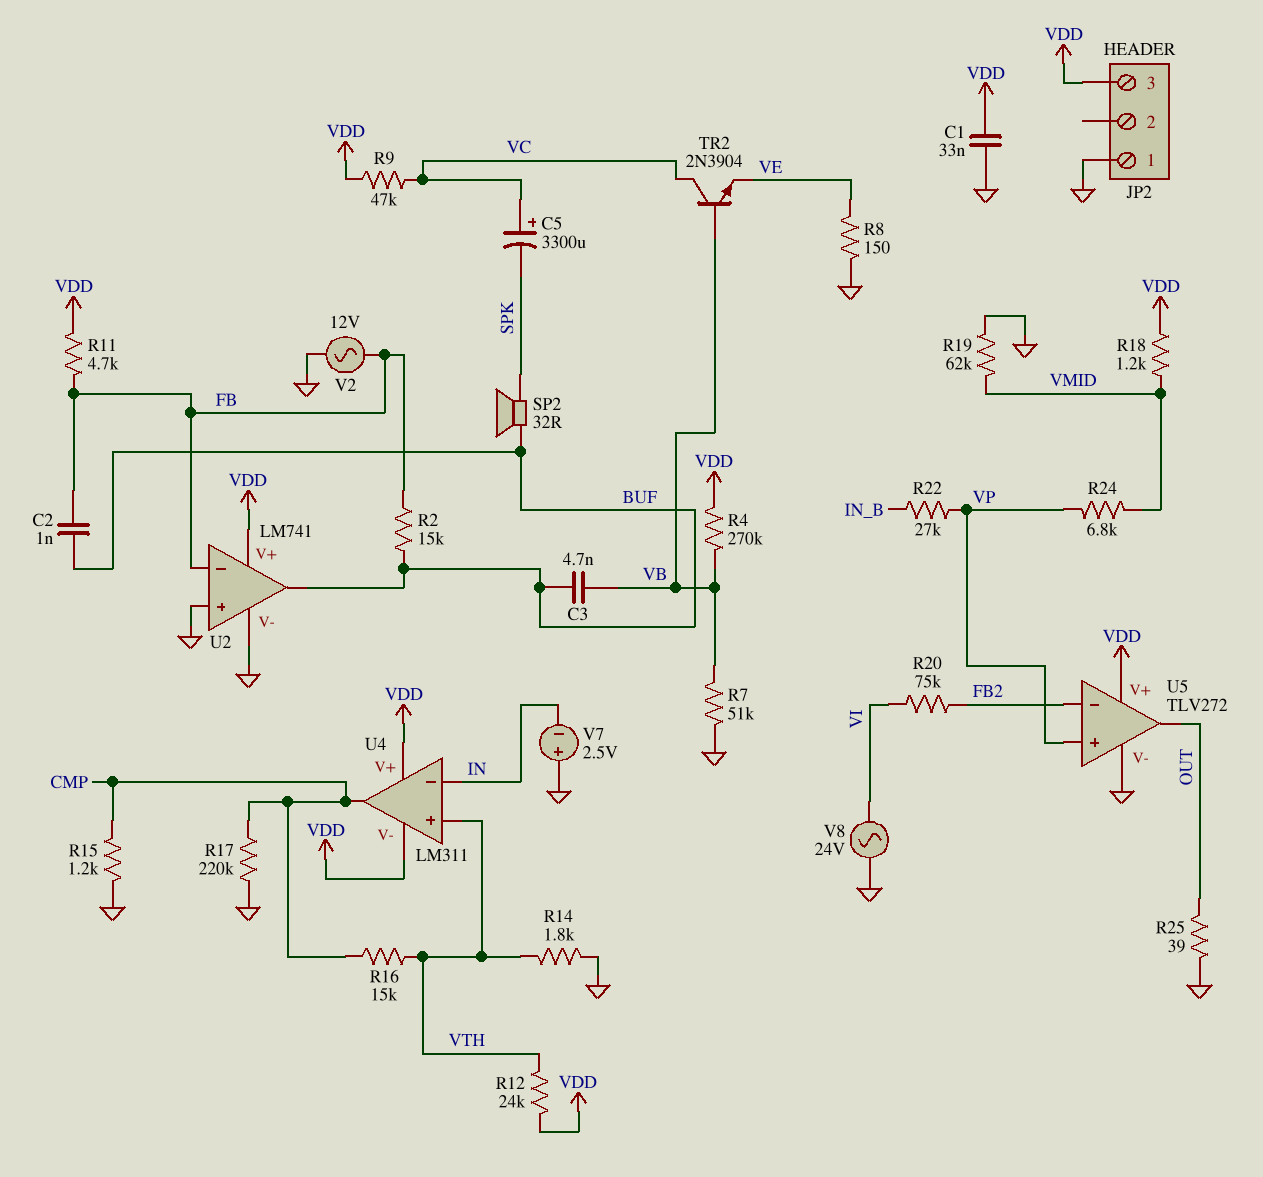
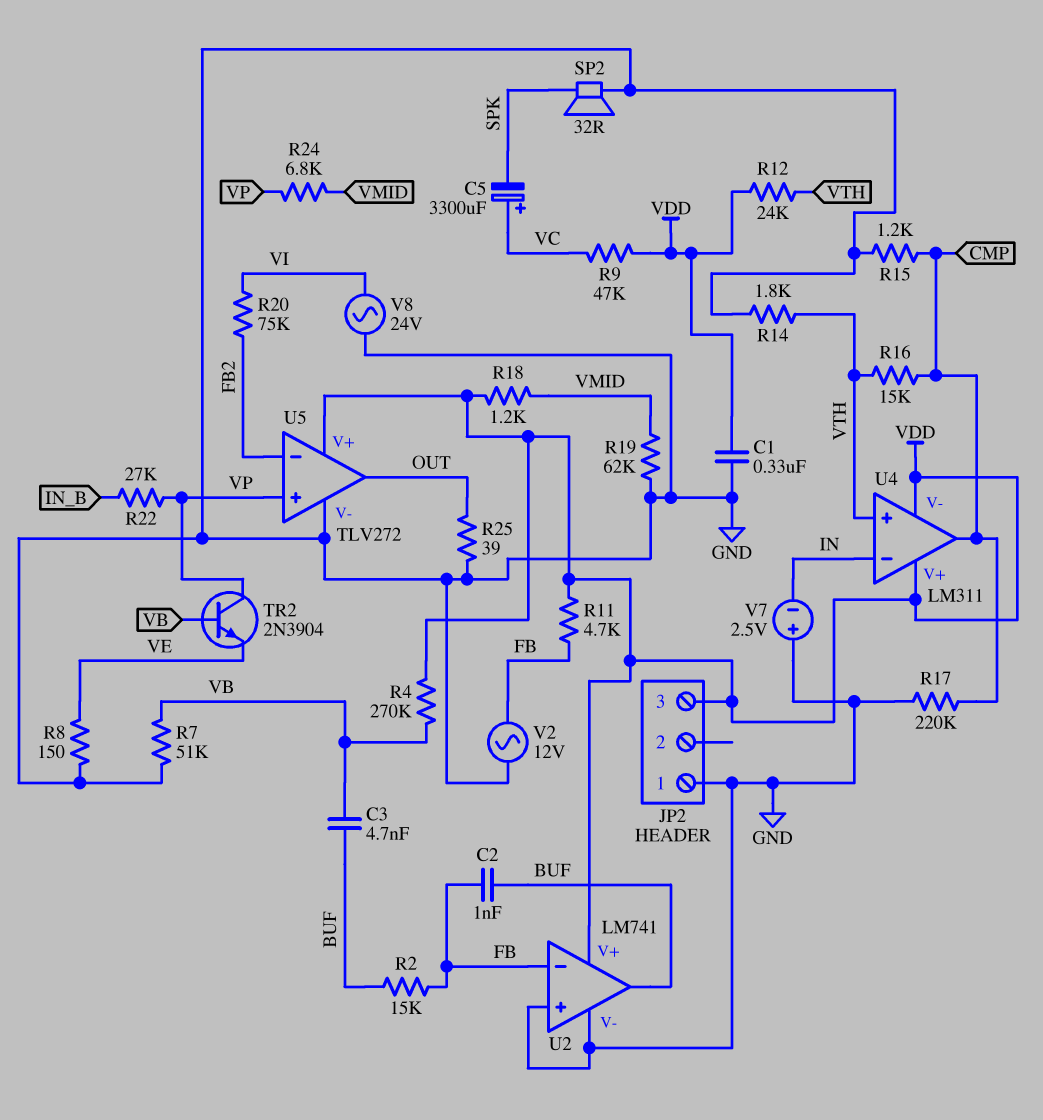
C1: 33nF (GND, VDD) -> 330nF (GND, VDD)
SP2: speaker 32R (BUF, SPK) -> speaker 32R (GND, SPK)
TR2: NPN 2N3904 (B VB, C VC, E VE) -> NPN 2N3904 (B VB, C VP, E VE)

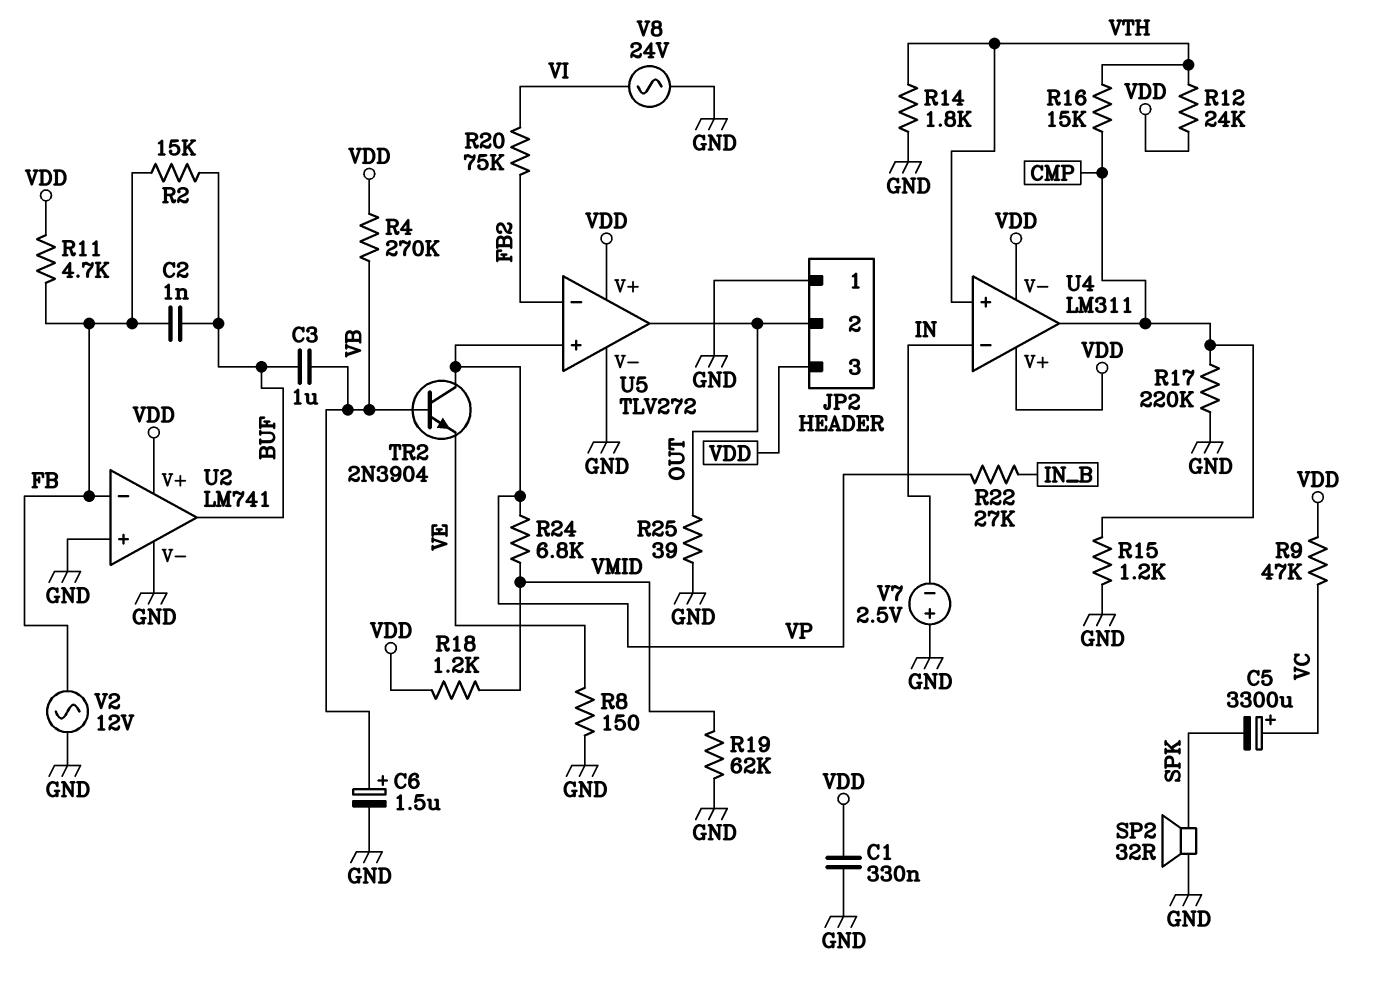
C3: 4.7nF (BUF, VB) -> 1uF (BUF, VB)
C6: none -> 1.5uF (plus VB, minus GND)
JP2 pin 2: none -> OUT
R7: 51k (GND, VB) -> none

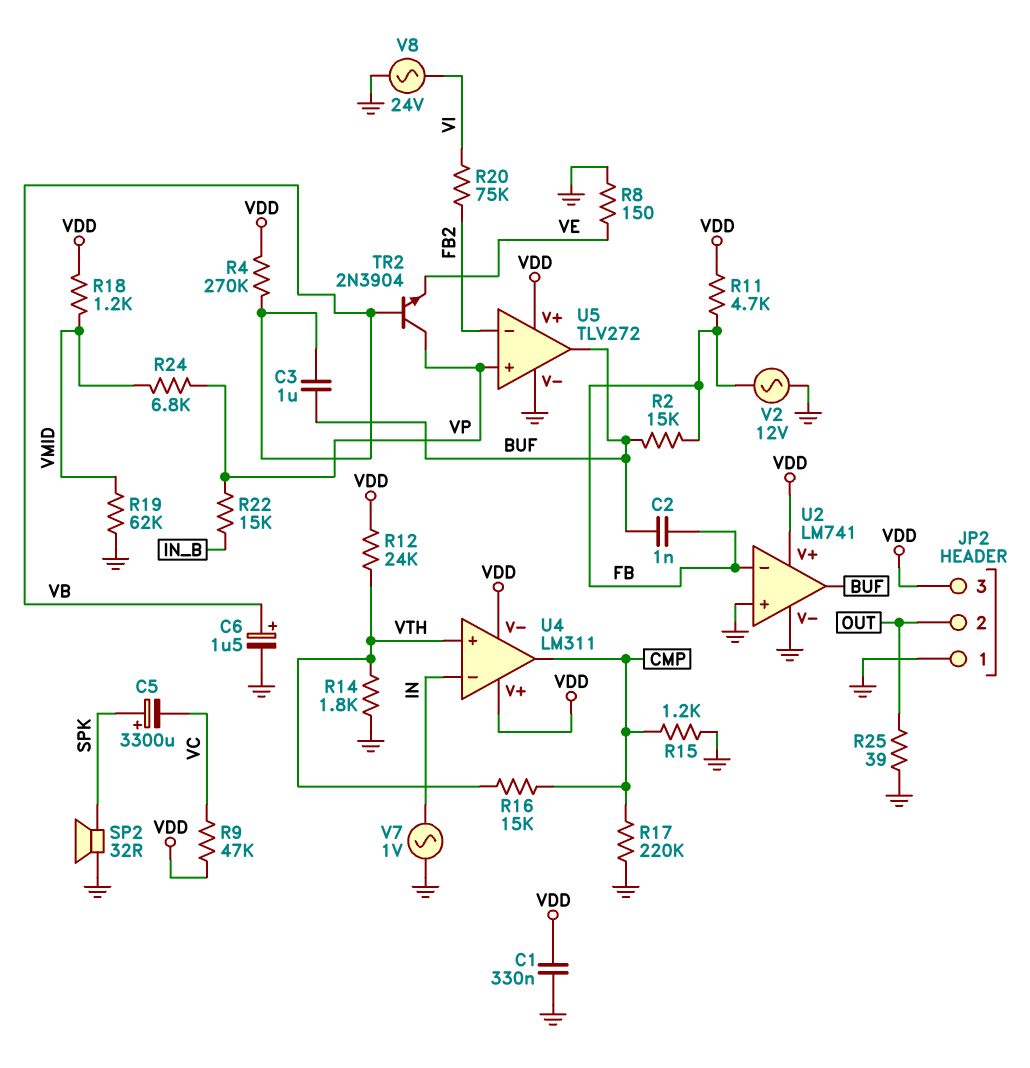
C5: 3300uF (plus VC, minus SPK) -> 3300uF (plus SPK, minus VC)
R22: 27k (IN_B, VP) -> 15k (IN_B, VP)
U5 pin out: OUT -> BUF
V7: 2.5V (plus GND, minus IN) -> AC 1V (GND, IN)

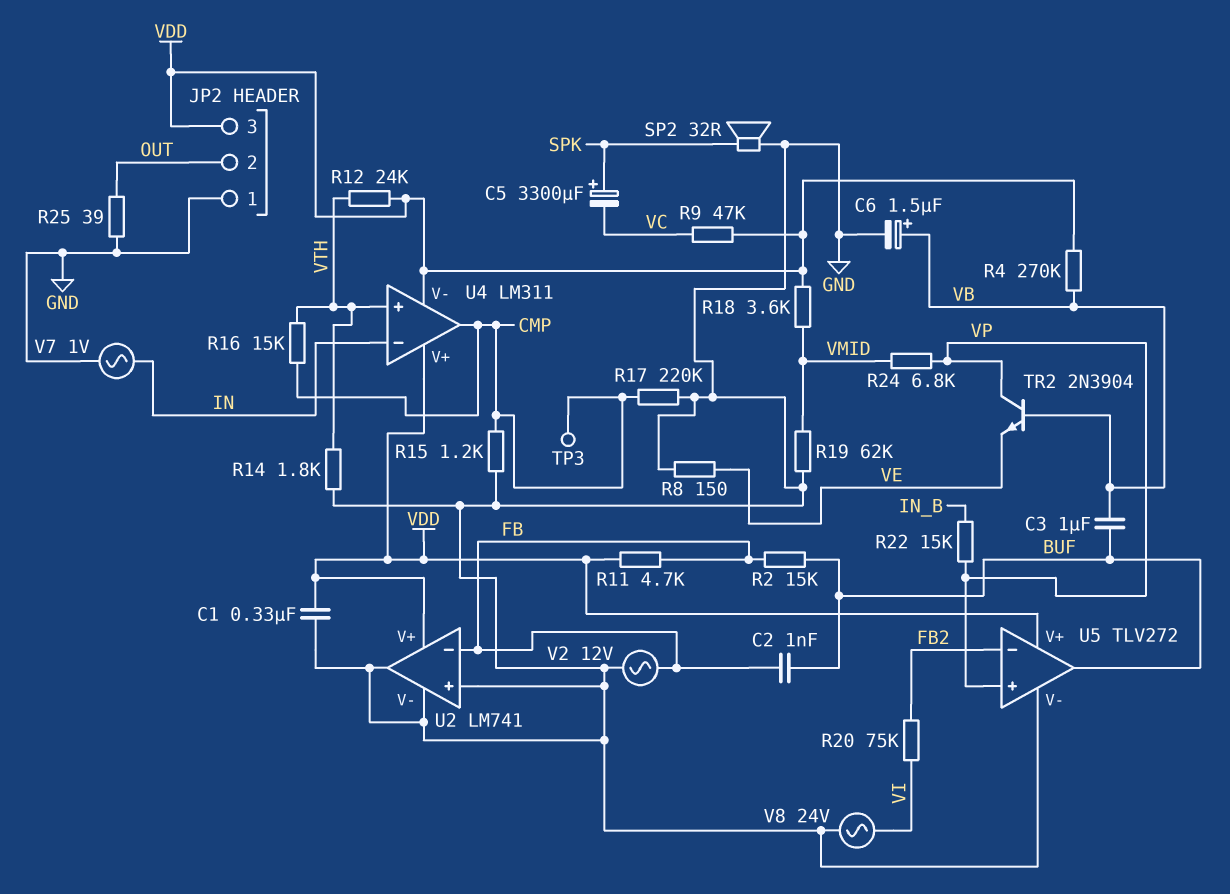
R18: 1.2k (VDD, VMID) -> 3.6k (VDD, VMID)
TP3: none -> test point (CMP)
U2 pin out: BUF -> GND

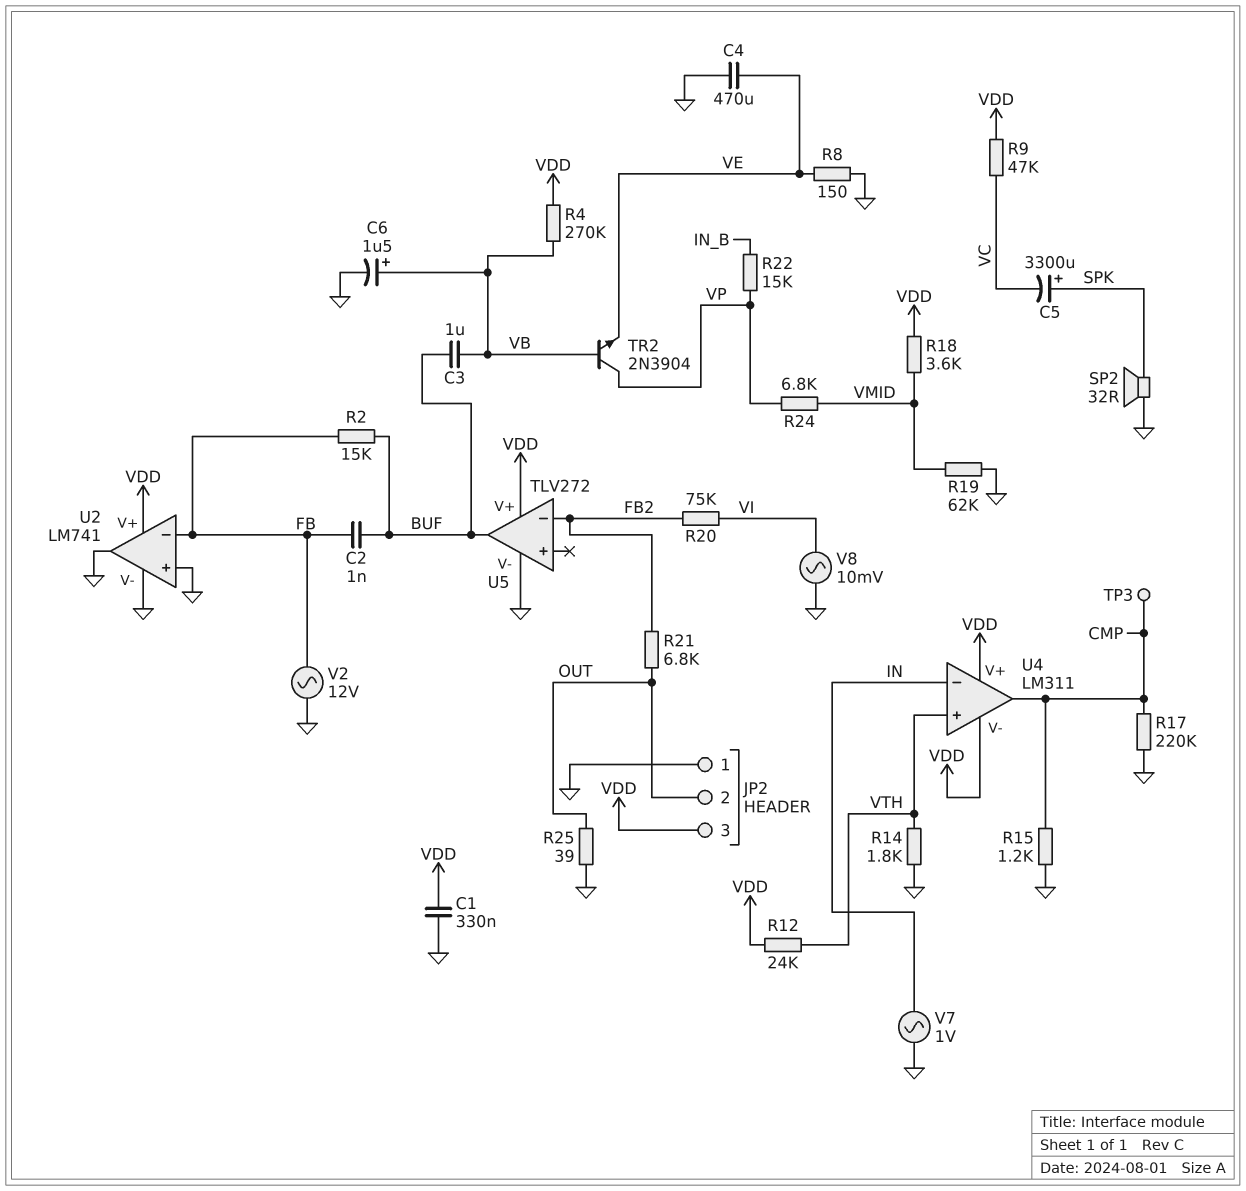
C4: none -> 470uF (GND, VE)
R11: 4.7k (FB, VDD) -> none
R16: 15k (CMP, VTH) -> none
R21: none -> 6.8k (FB2, OUT)
U5 pin in+: VP -> none
V8: AC 24V (GND, VI) -> AC 10mV (GND, VI)

